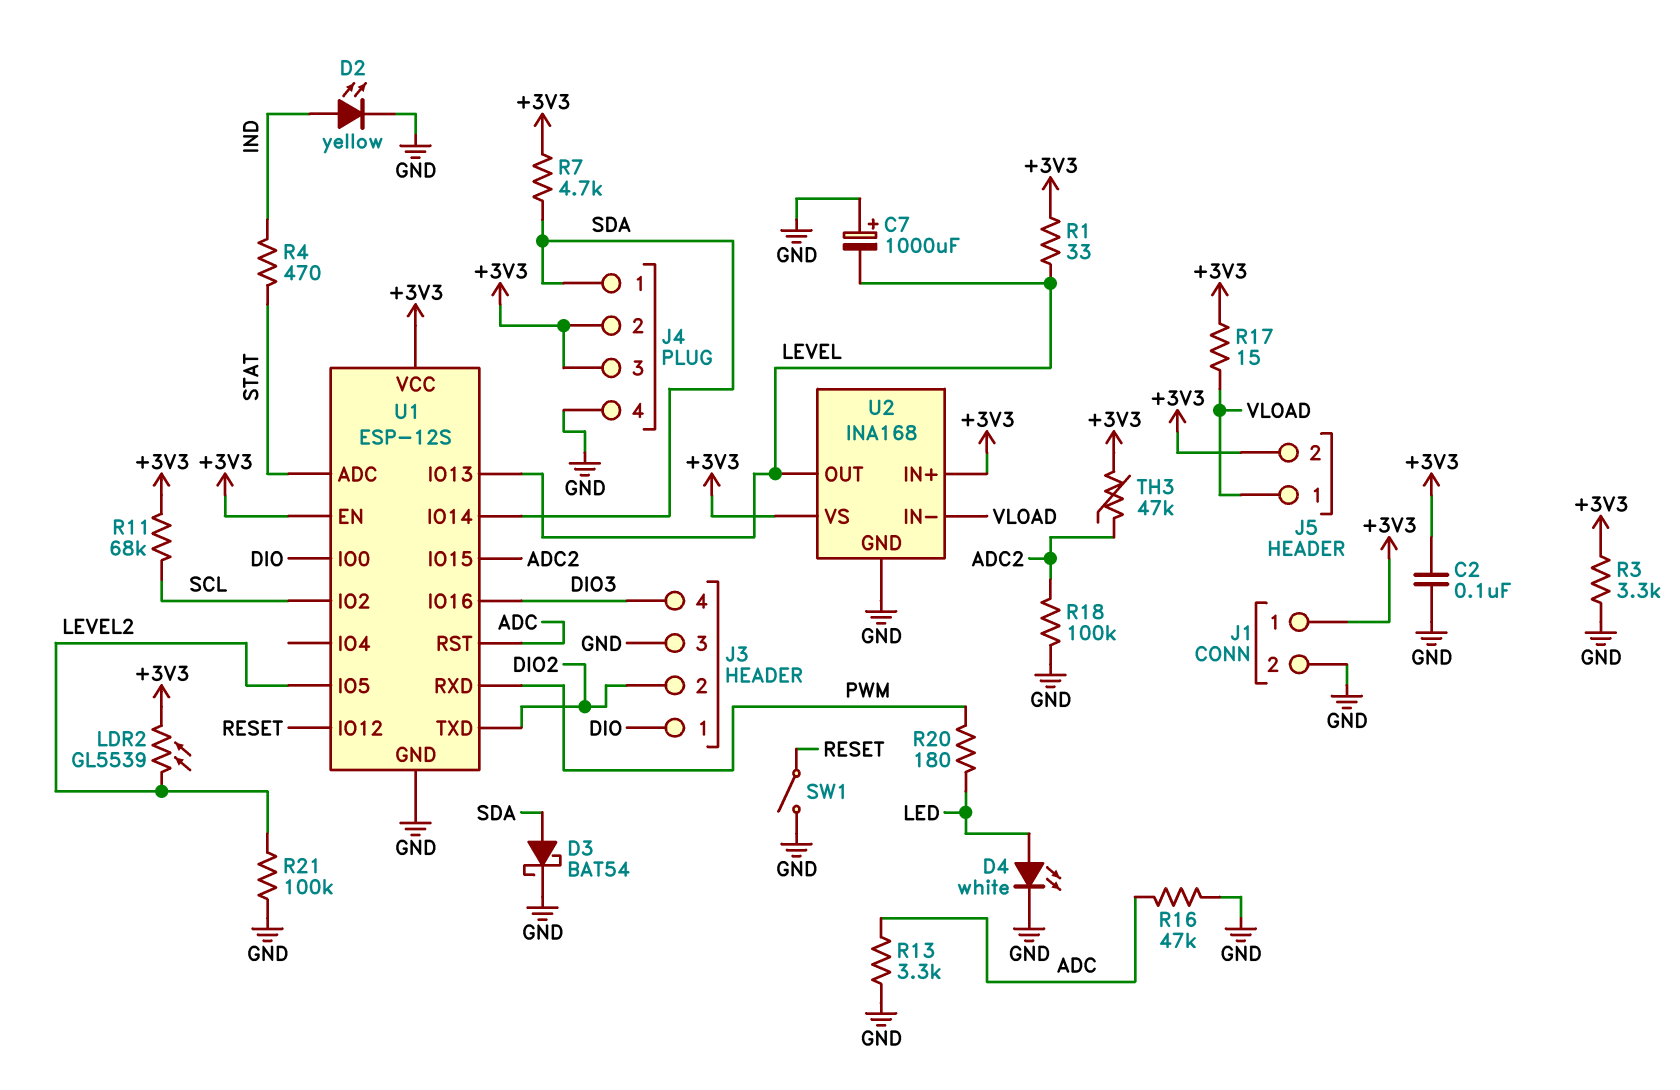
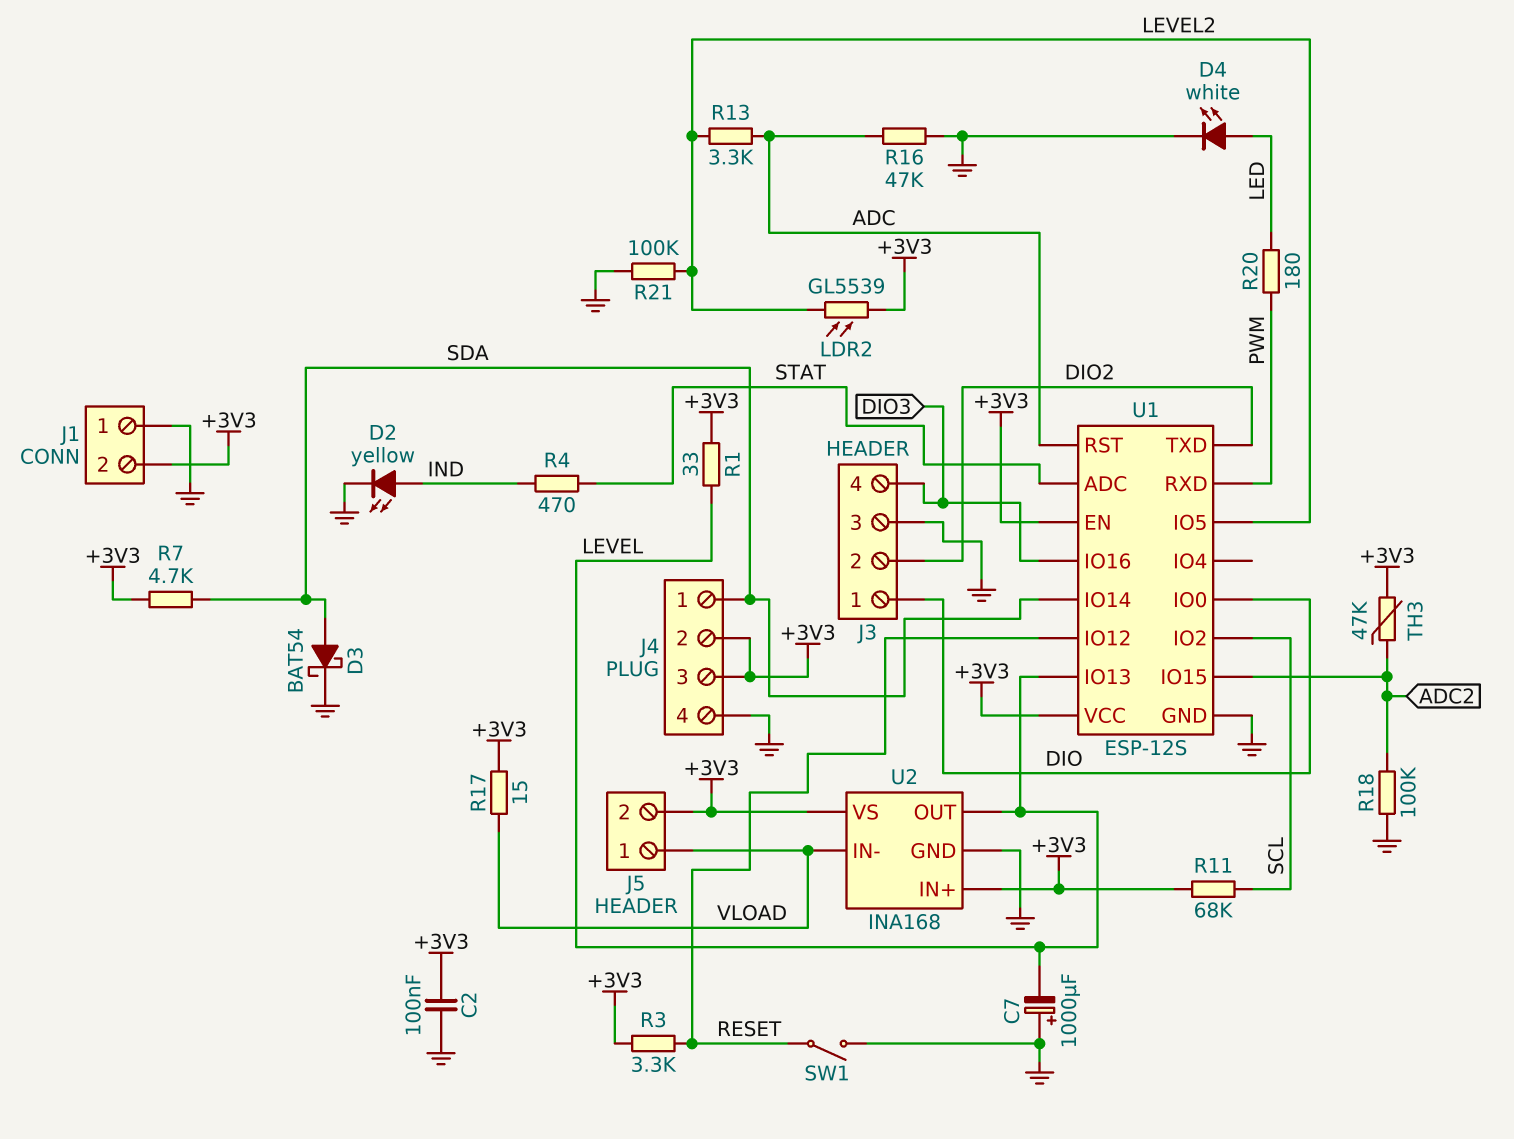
J1 pin 1: +3V3 -> GND
J1 pin 2: GND -> +3V3
R3: 3.3k (+3V3, GND) -> 3.3k (+3V3, RESET)
R13: 3.3k (ADC, GND) -> 3.3k (ADC, LEVEL2)

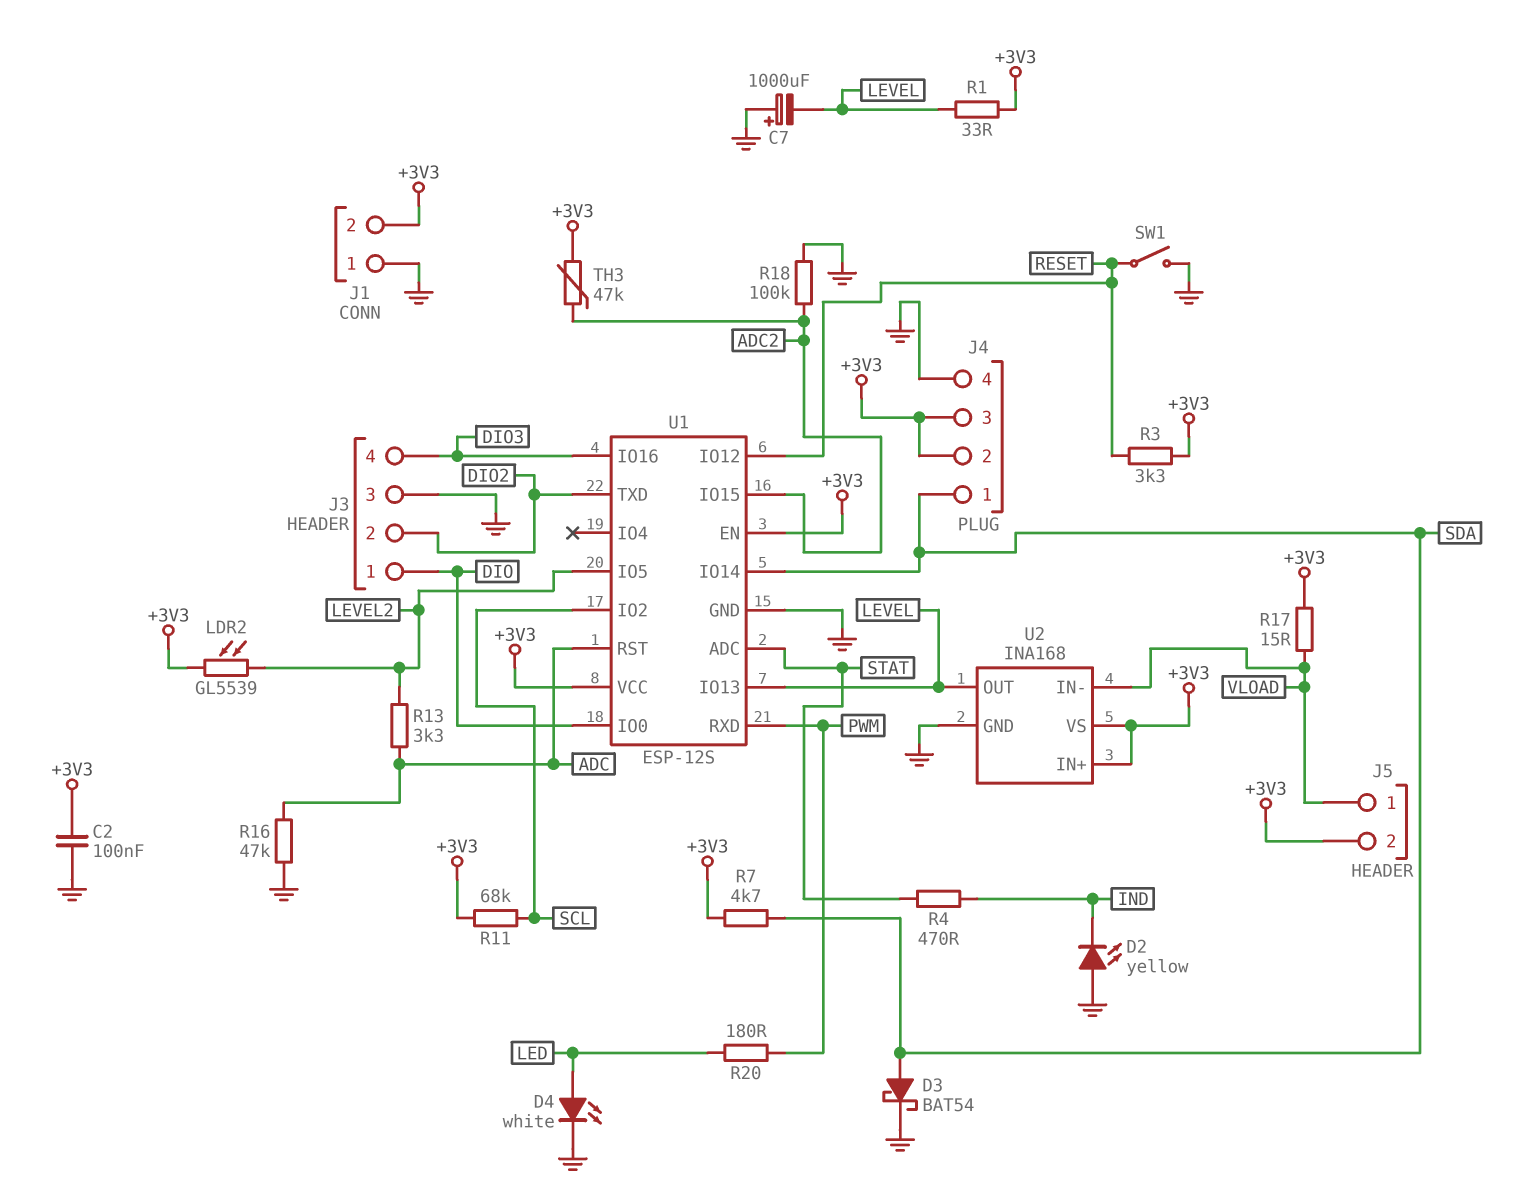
D2: LED yellow (A IND, K GND) -> LED yellow (A GND, K IND)
R21: 100k (GND, LEVEL2) -> none

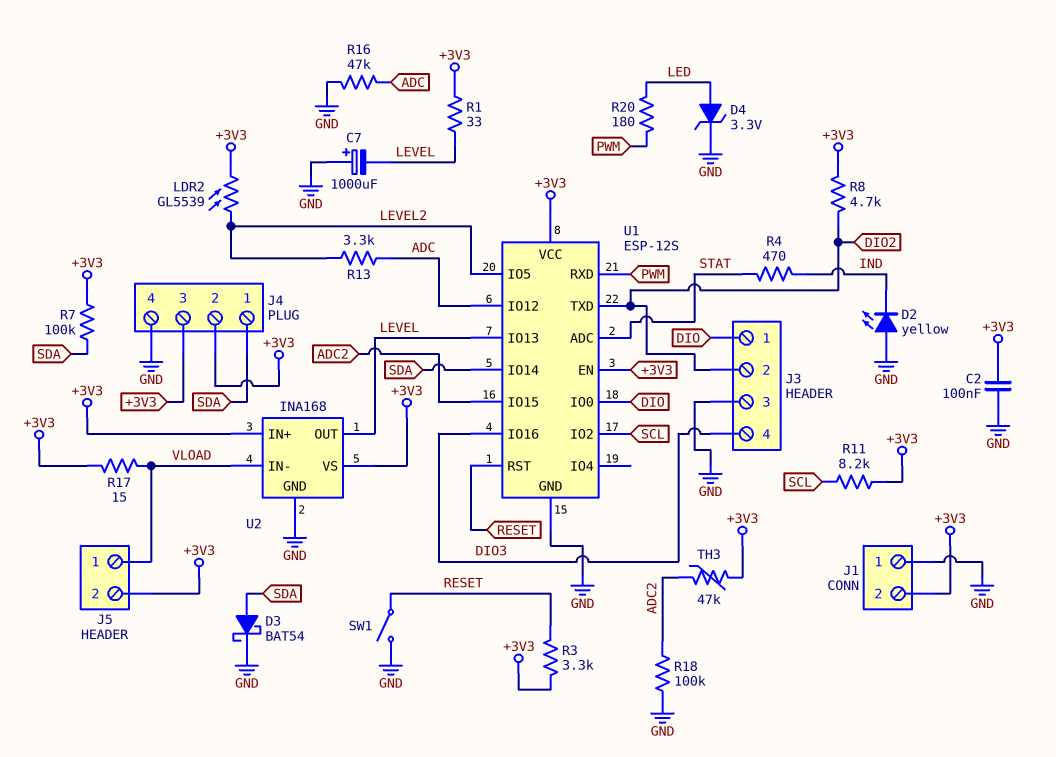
D4: LED white (A LED, K GND) -> zener 3.3V (A LED, K GND)
R7: 4.7k (+3V3, SDA) -> 100k (+3V3, SDA)
R8: none -> 4.7k (+3V3, DIO2)
R11: 68k (+3V3, SCL) -> 8.2k (+3V3, SCL)
U1 pin IO12: RESET -> ADC
U1 pin RST: ADC -> RESET

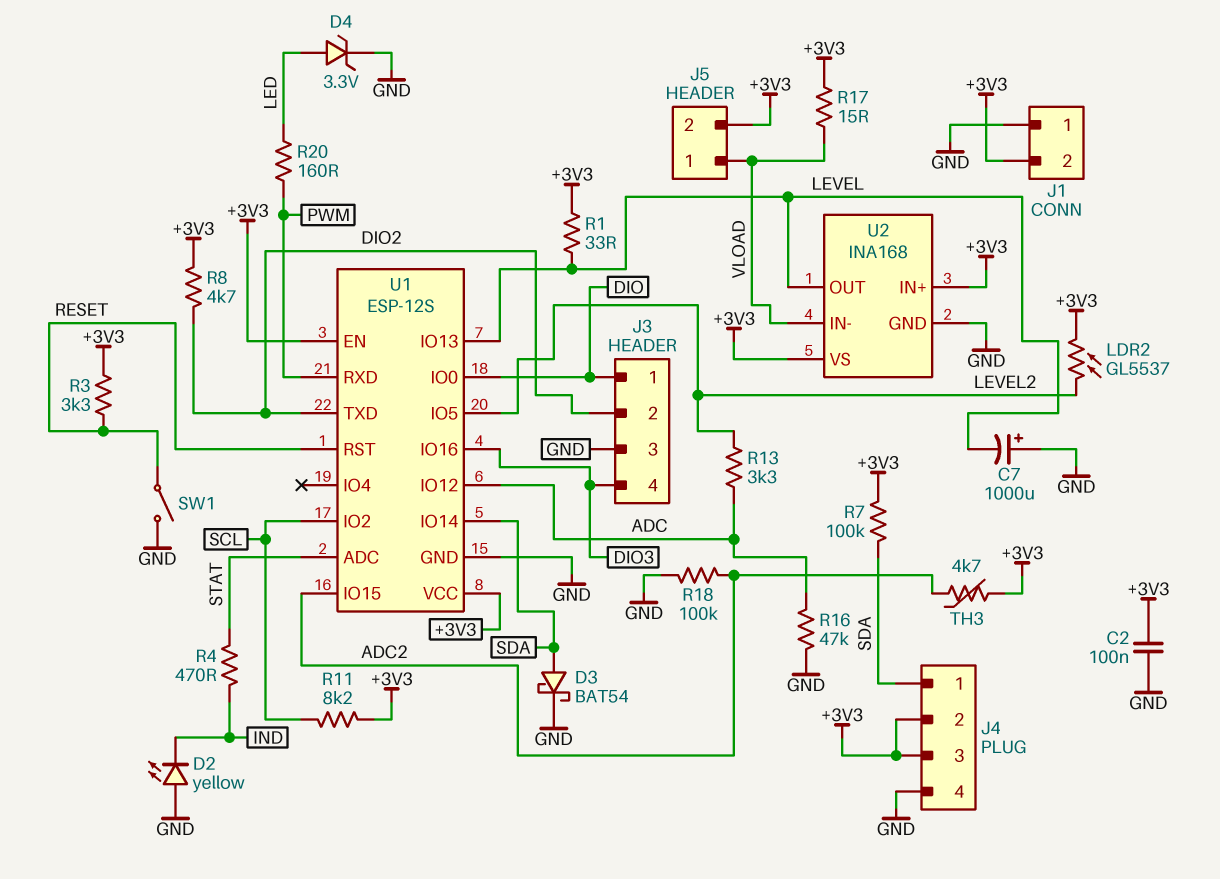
LDR2: GL5539 (+3V3, LEVEL2) -> GL5537 (+3V3, LEVEL2)
R20: 180 (LED, PWM) -> 160 (LED, PWM)
TH3: 47k (+3V3, ADC2) -> 4.7k (+3V3, ADC2)

